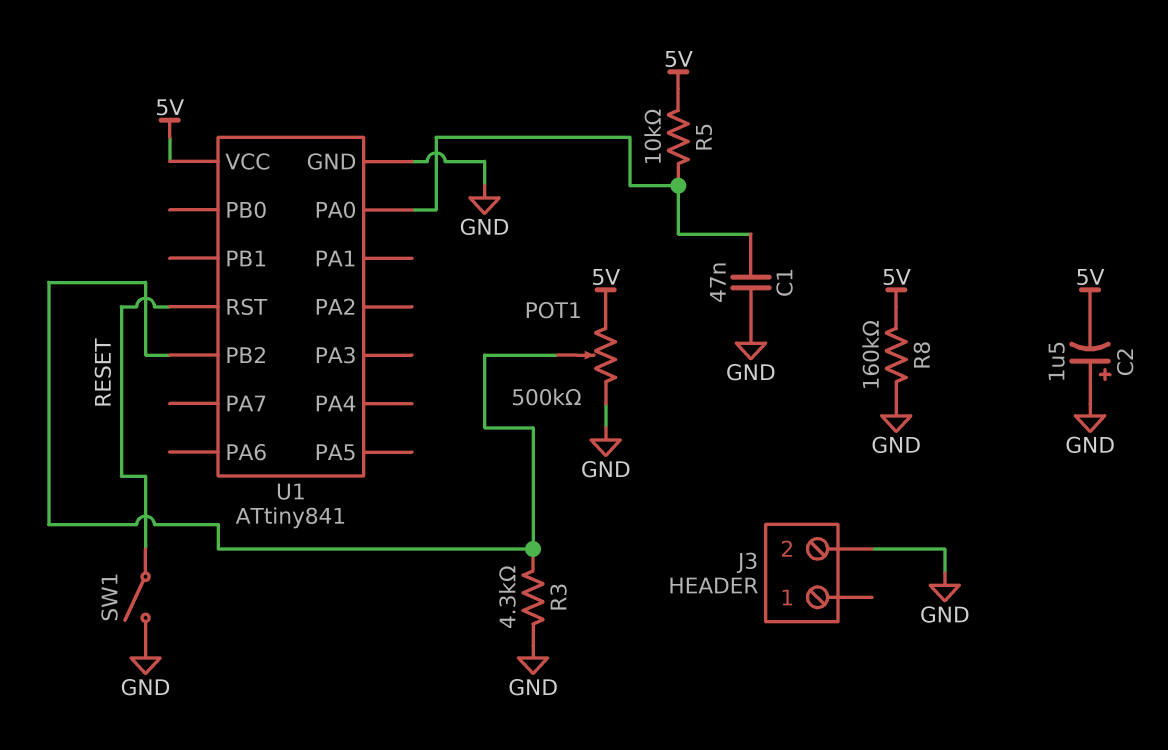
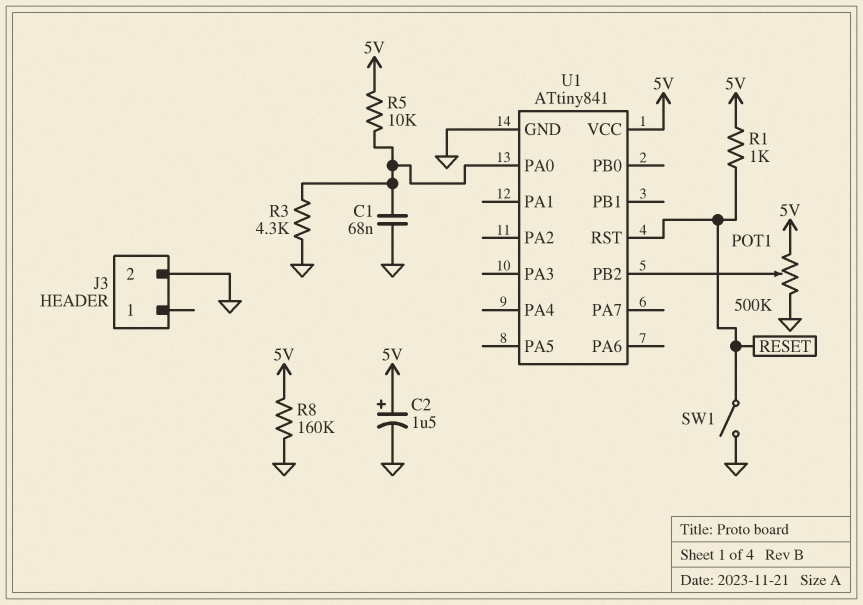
C1: 47nF (GND, U1/PA0) -> 68nF (GND, U1/PA0)
C2: 1.5uF (plus GND, minus 5V) -> 1.5uF (plus 5V, minus GND)
R1: none -> 1k (5V, RESET)
R3: 4.3k (GND, U1/PB2) -> 4.3k (GND, U1/PA0)

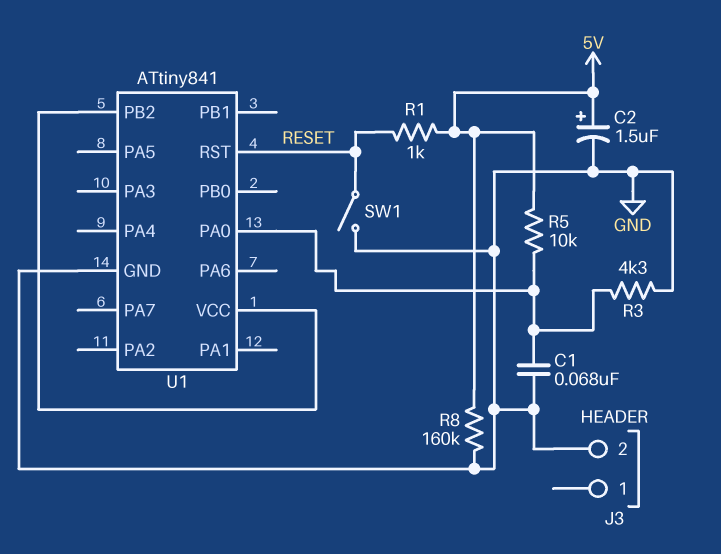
POT1: 500k (5V, GND, wiper U1/PB2) -> none
U1 pin VCC: 5V -> U1/PB2

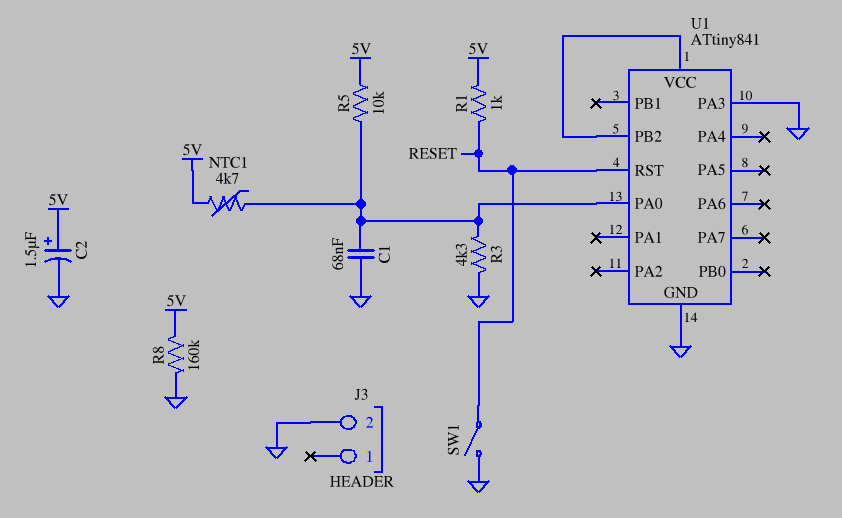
NTC1: none -> 4.7k (5V, U1/PA0)
U1 pin PA3: none -> GND

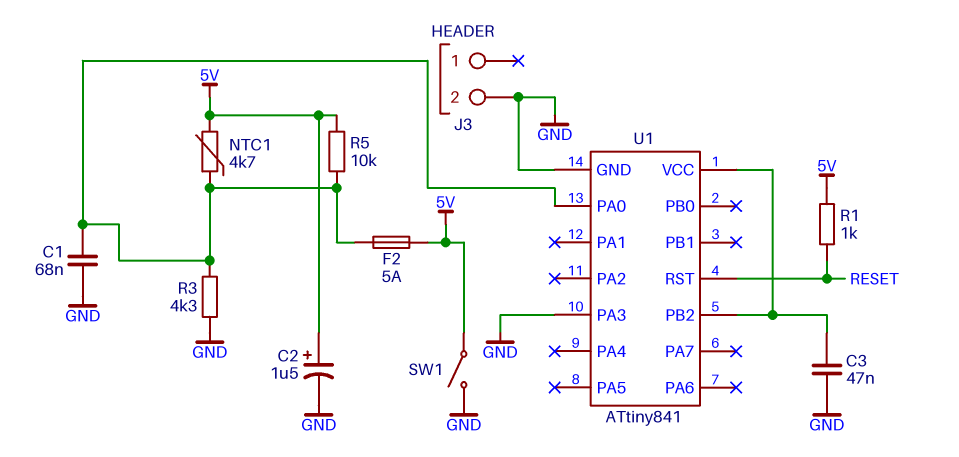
C3: none -> 47nF (GND, U1/PB2)
F2: none -> 5A (5V, U1/PA0)
R8: 160k (5V, GND) -> none
SW1: switch (GND, RESET) -> switch (5V, GND)

